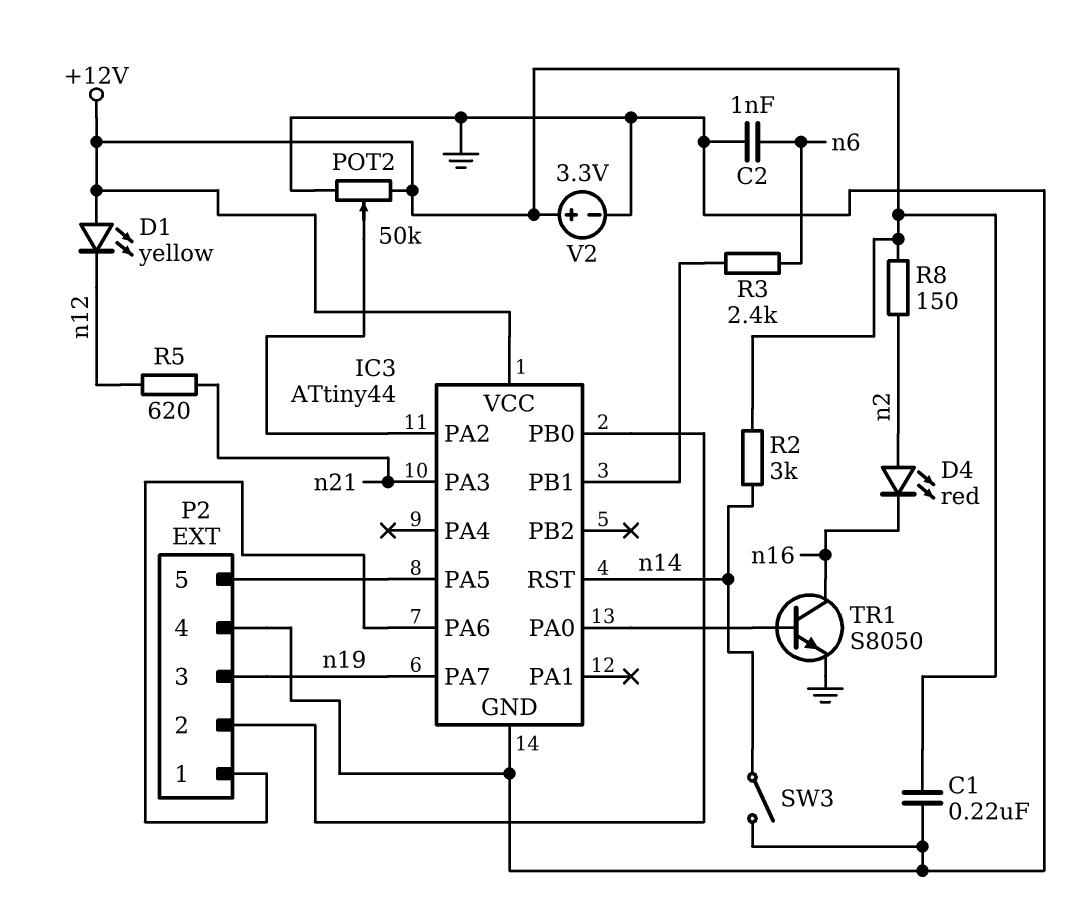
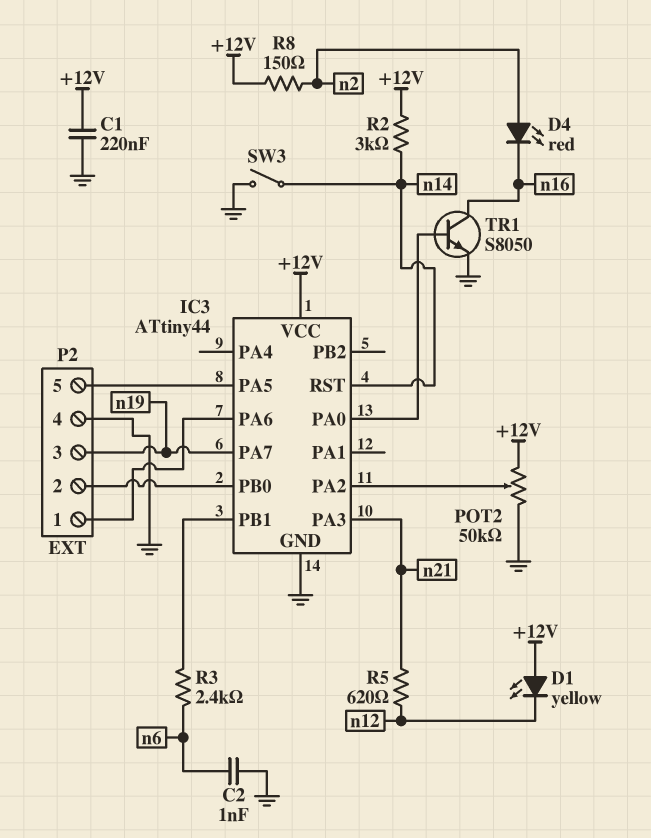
V2: 3.3V (plus +12V, minus GND) -> none

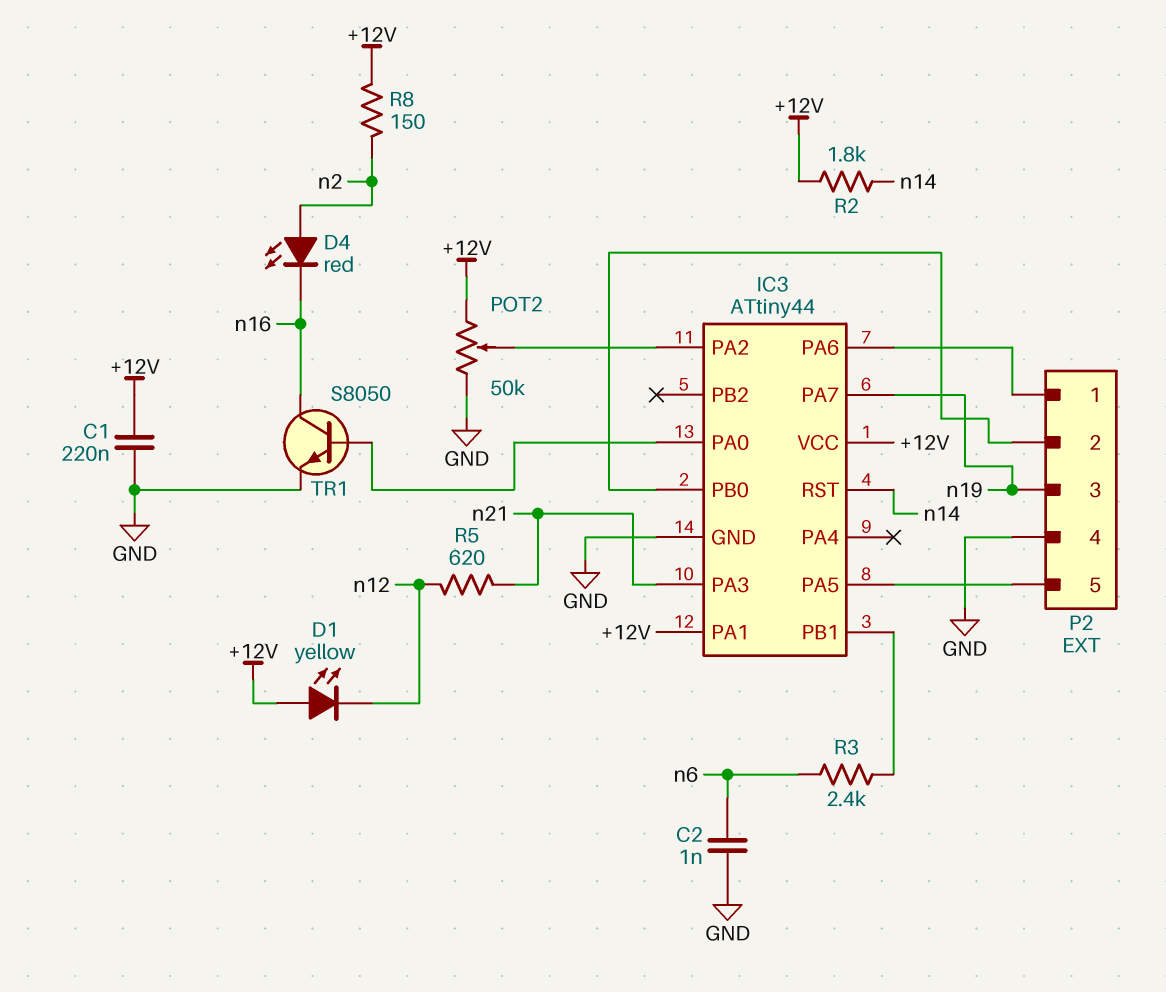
IC3 pin PA1: none -> +12V
R2: 3k (+12V, n14) -> 1.8k (+12V, n14)
SW3: switch (GND, n14) -> none

